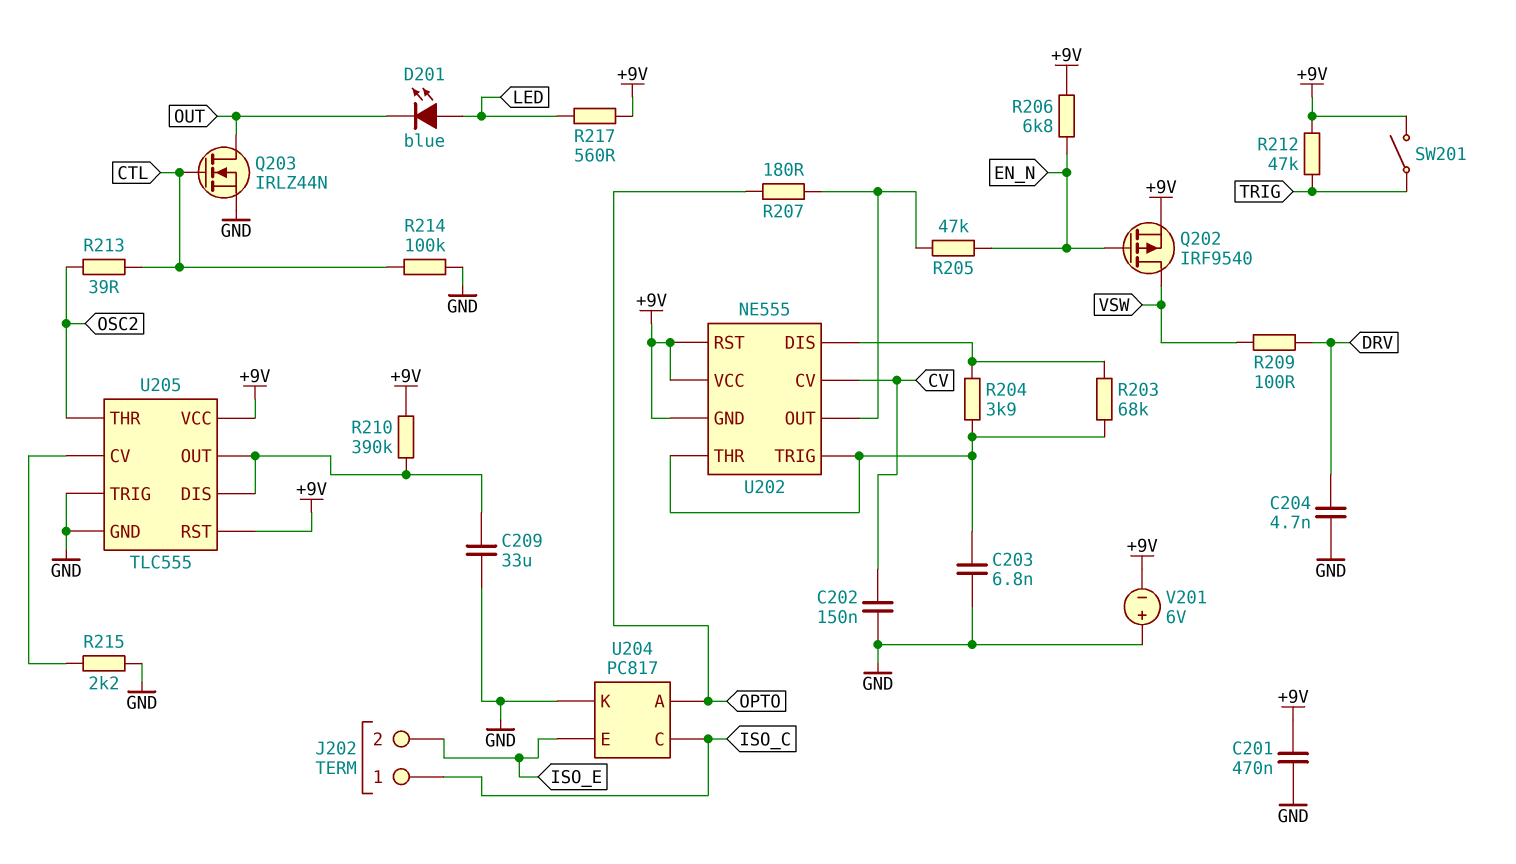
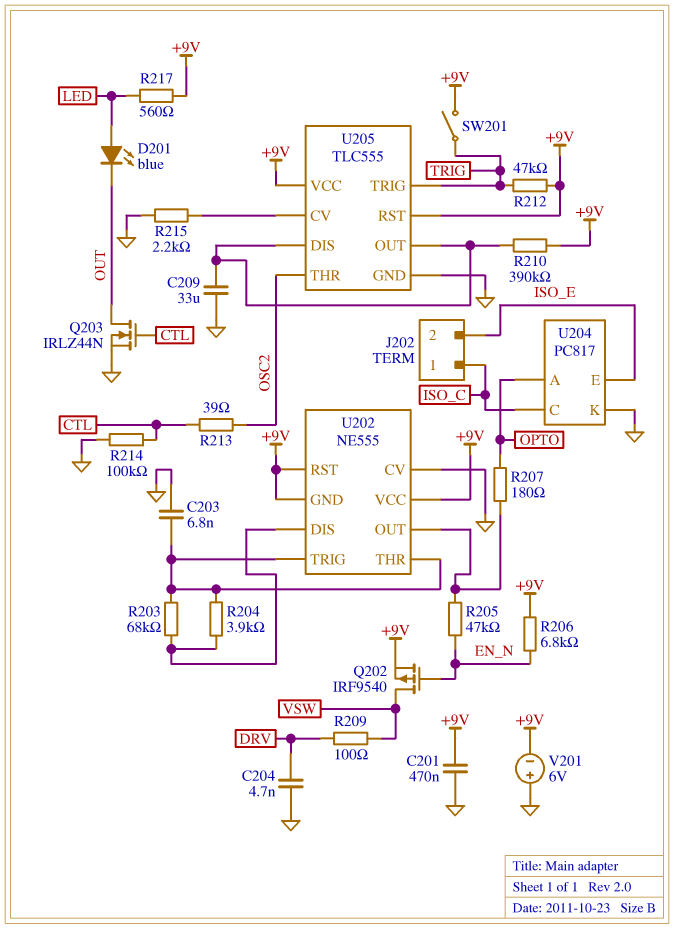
C202: 150nF (CV, GND) -> none
U202 pin CV: CV -> GND
U205 pin TRIG: GND -> TRIG

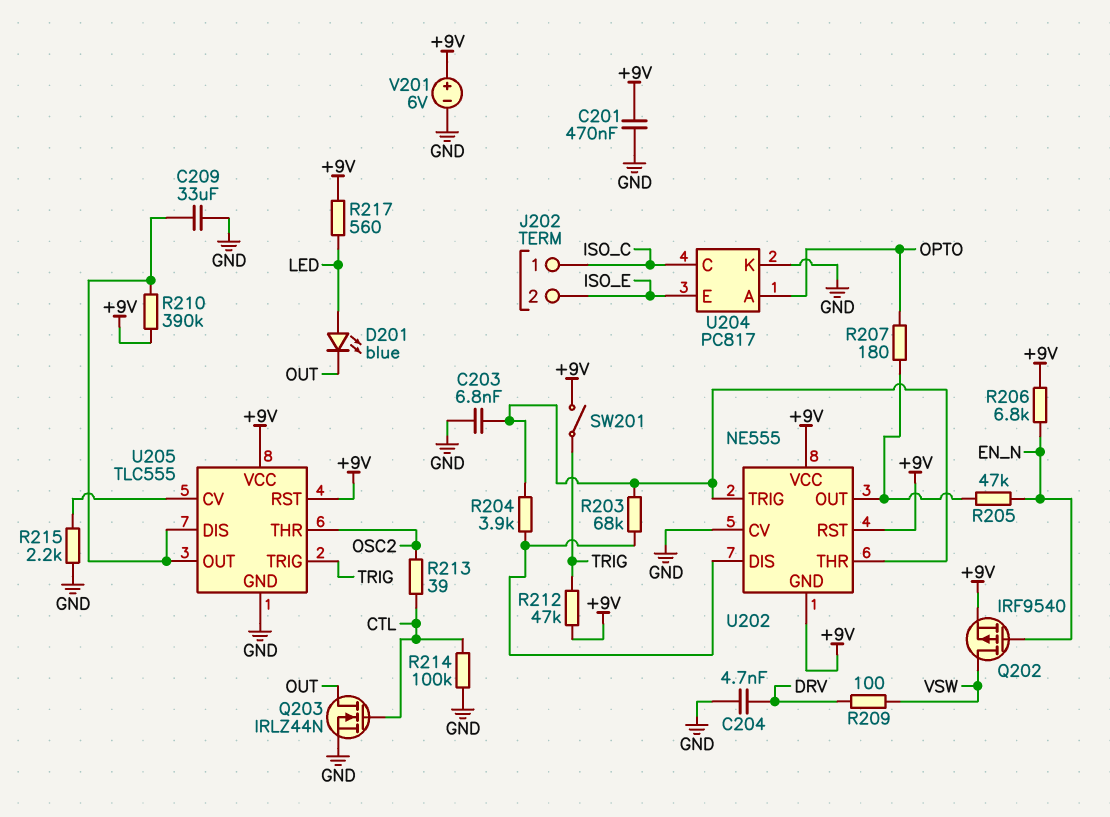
V201: 6V (plus GND, minus +9V) -> 6V (plus +9V, minus GND)

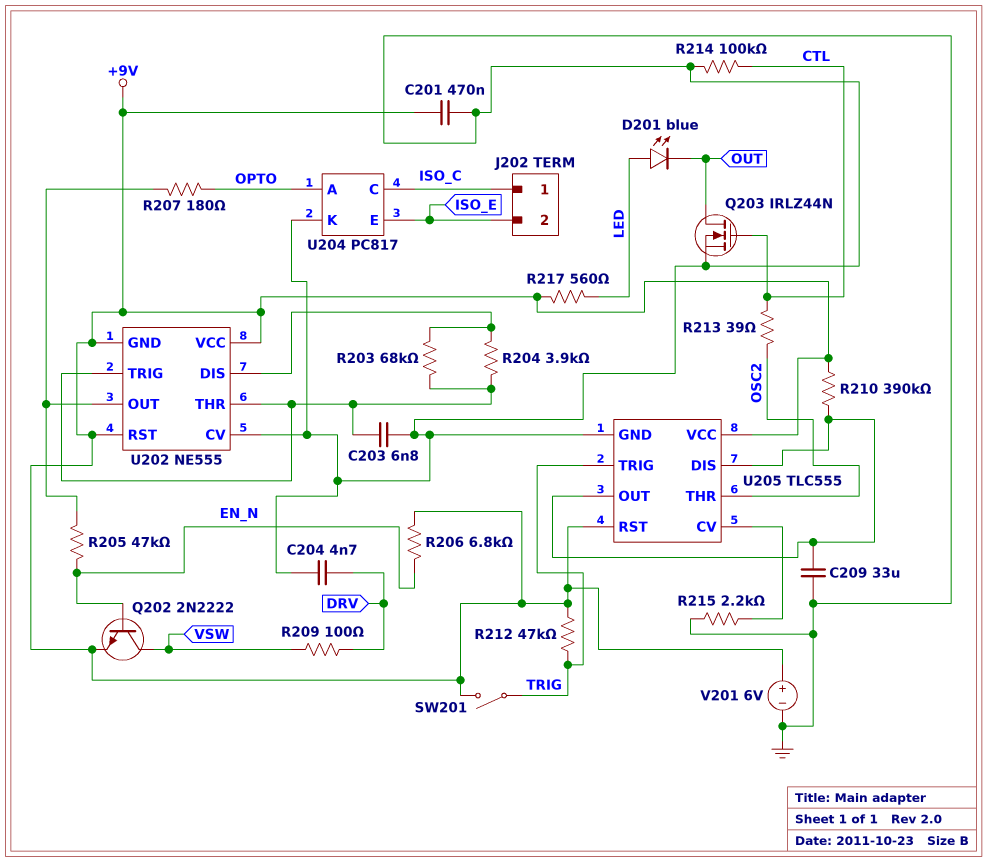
Q202: PMOS IRF9540 (G EN_N, D VSW, S +9V) -> NPN 2N2222 (B EN_N, C VSW, E +9V)

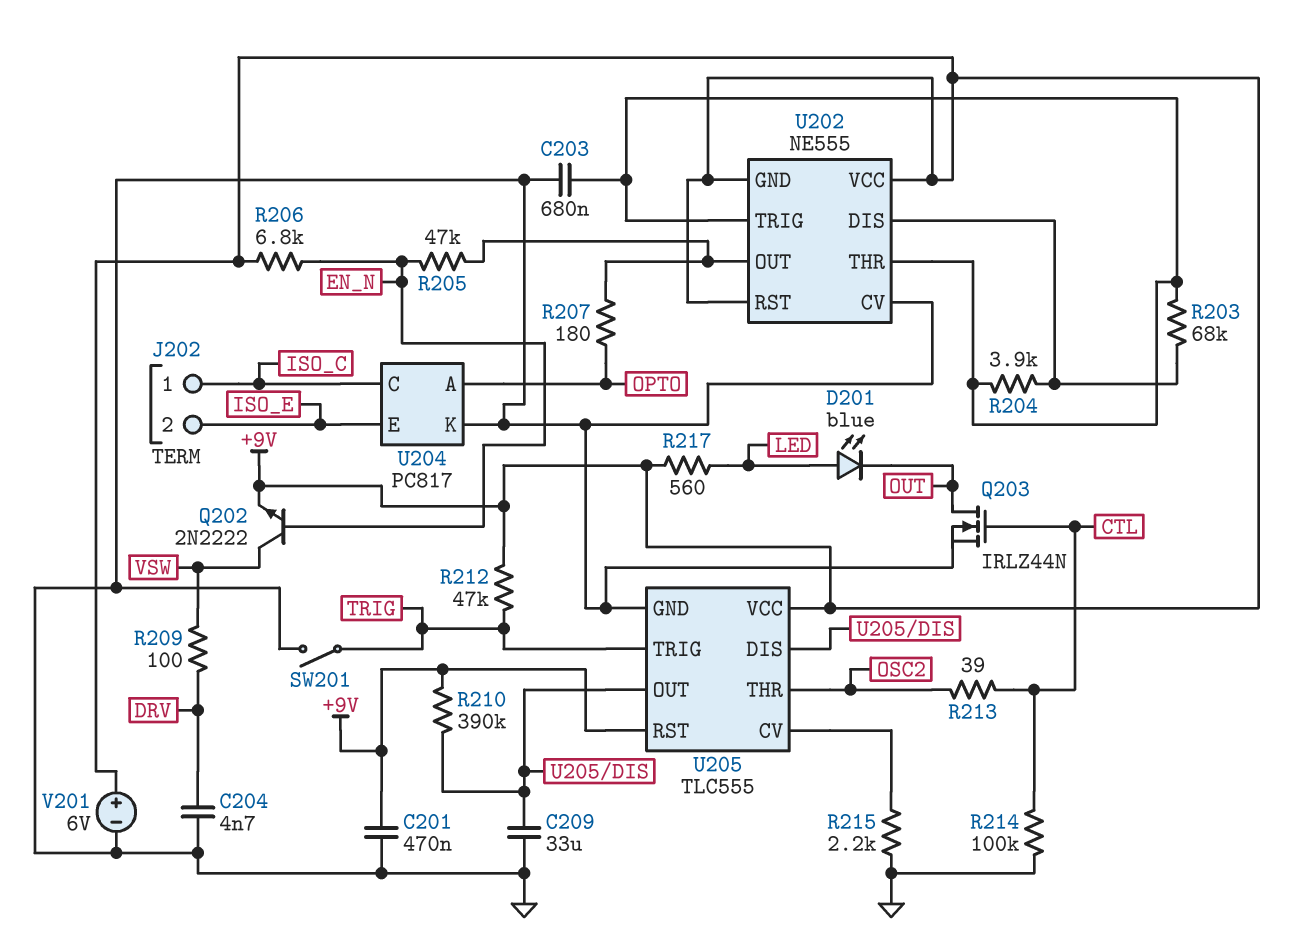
C203: 6.8nF (GND, U202/THR) -> 680nF (GND, U202/THR)
SW201: switch (+9V, TRIG) -> switch (GND, TRIG)

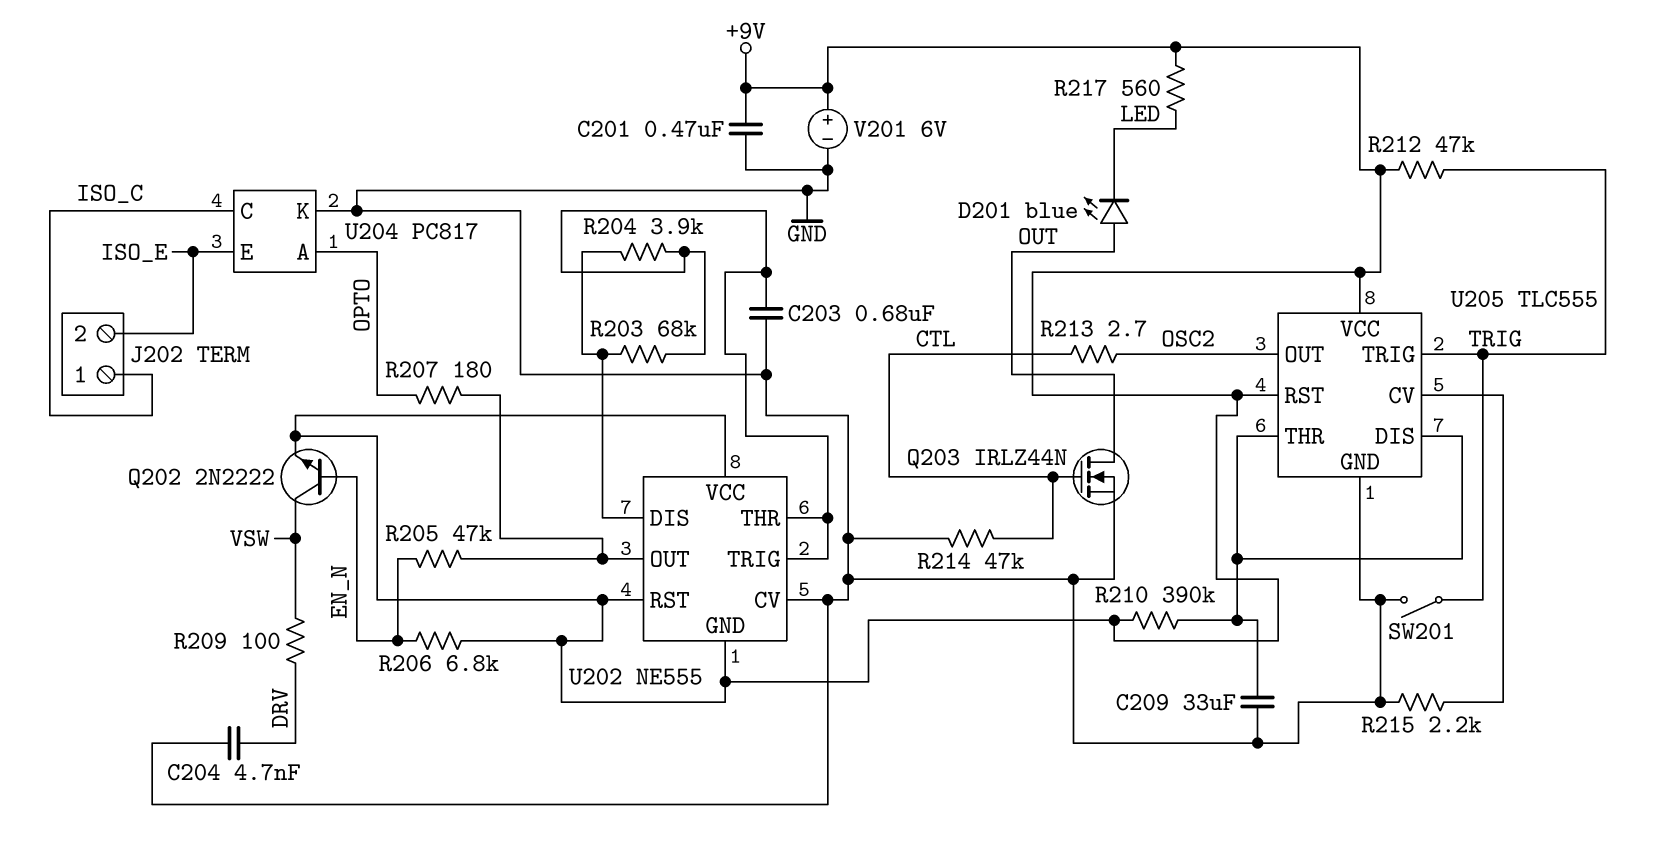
D201: LED blue (A LED, K OUT) -> LED blue (A OUT, K LED)
R213: 39 (CTL, OSC2) -> 2.7 (CTL, OSC2)
R214: 100k (CTL, GND) -> 47k (CTL, GND)
U205 pin OUT: U205/DIS -> OSC2
U205 pin THR: OSC2 -> U205/DIS

